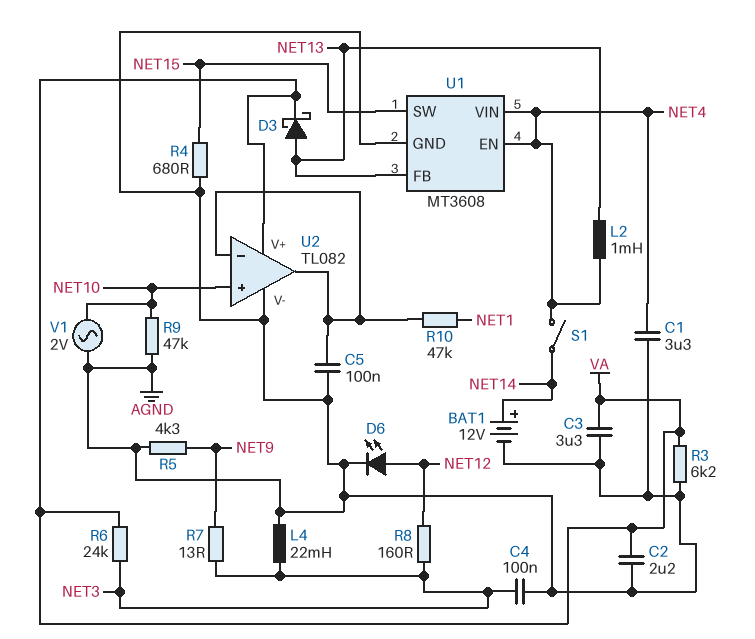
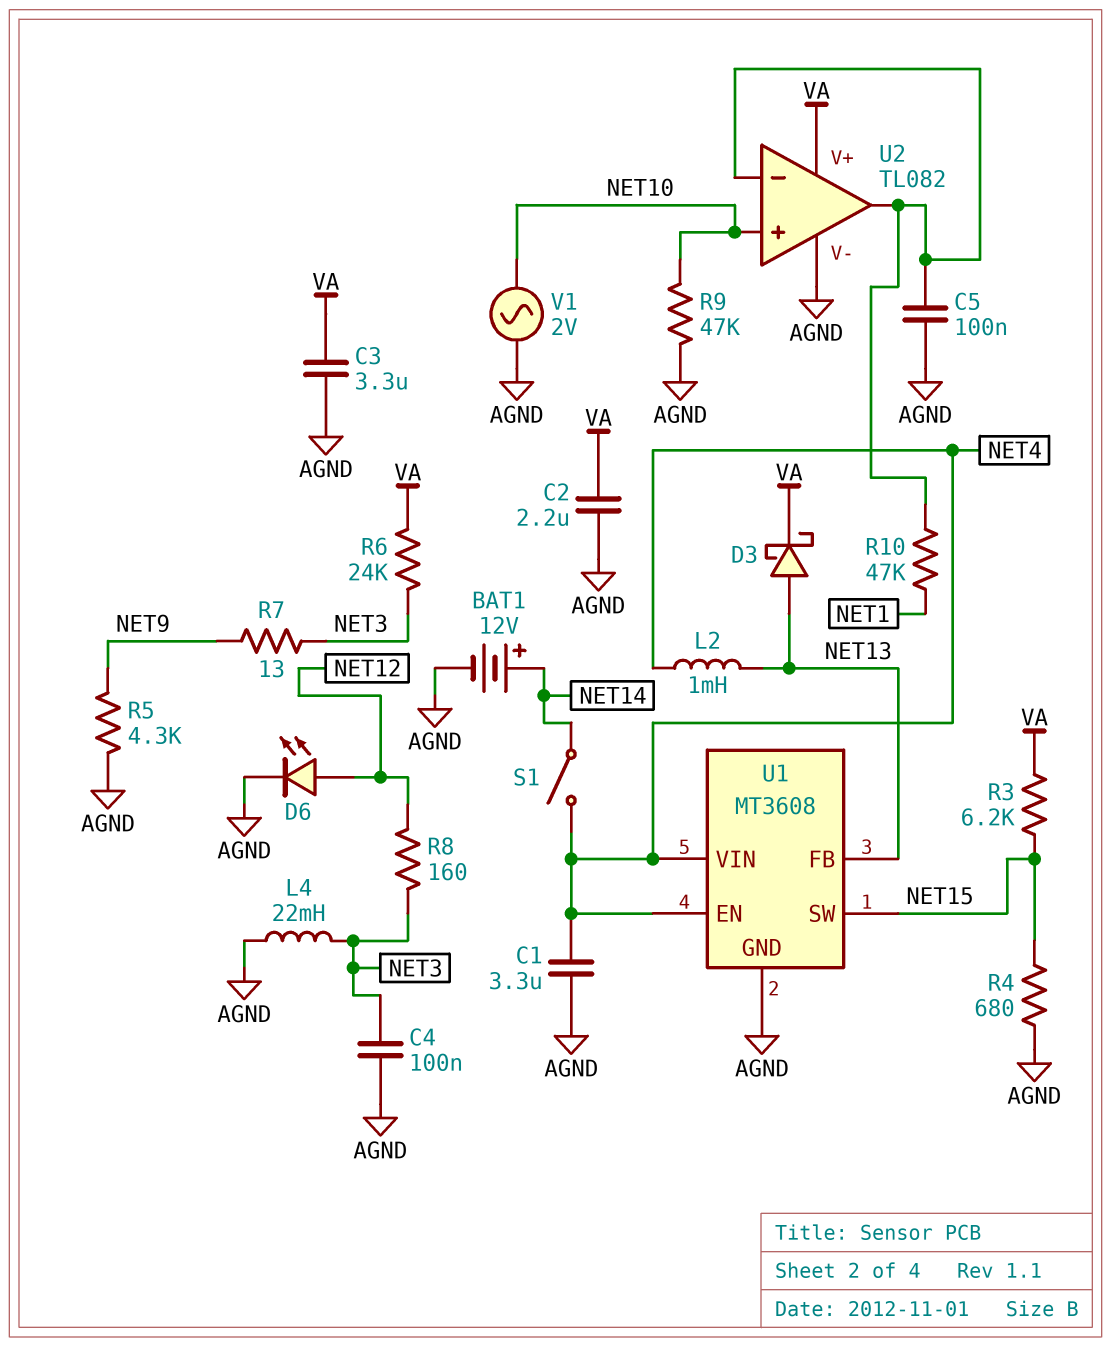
R3: 6.2k (AGND, VA) -> 6.2k (NET15, VA)

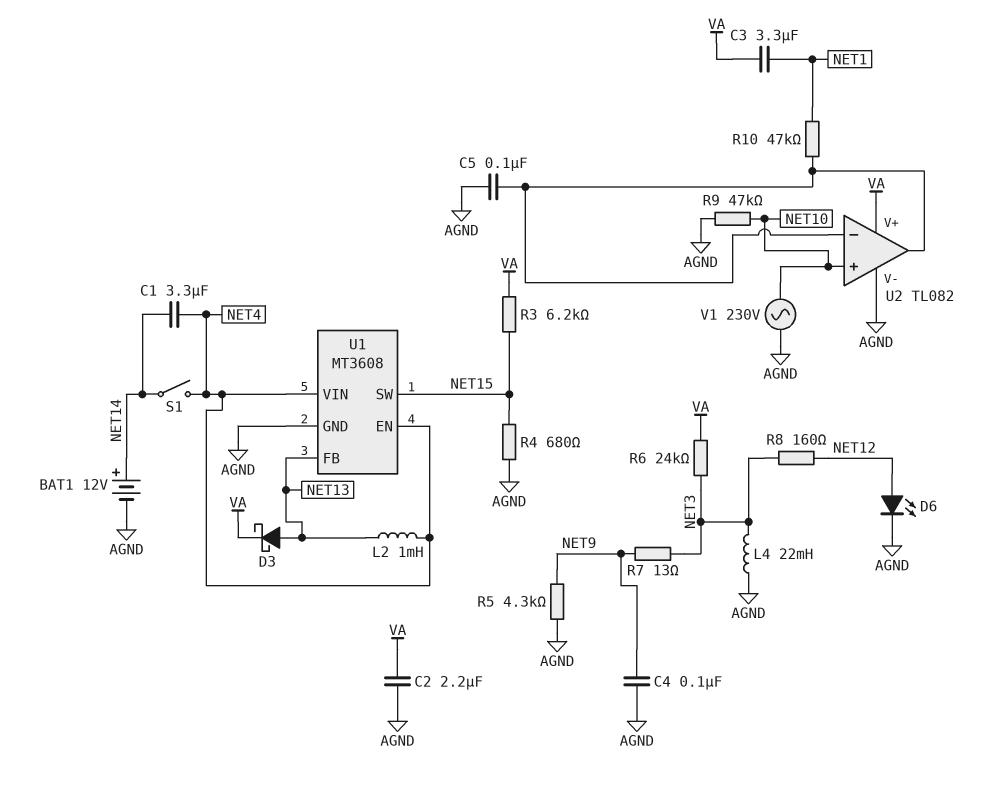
C1: 3.3uF (AGND, NET4) -> 3.3uF (NET4, NET14)
C3: 3.3uF (AGND, VA) -> 3.3uF (NET1, VA)
C4: 100nF (AGND, NET3) -> 100nF (AGND, NET9)
V1: AC 2V (AGND, NET10) -> AC 230V (AGND, NET10)

